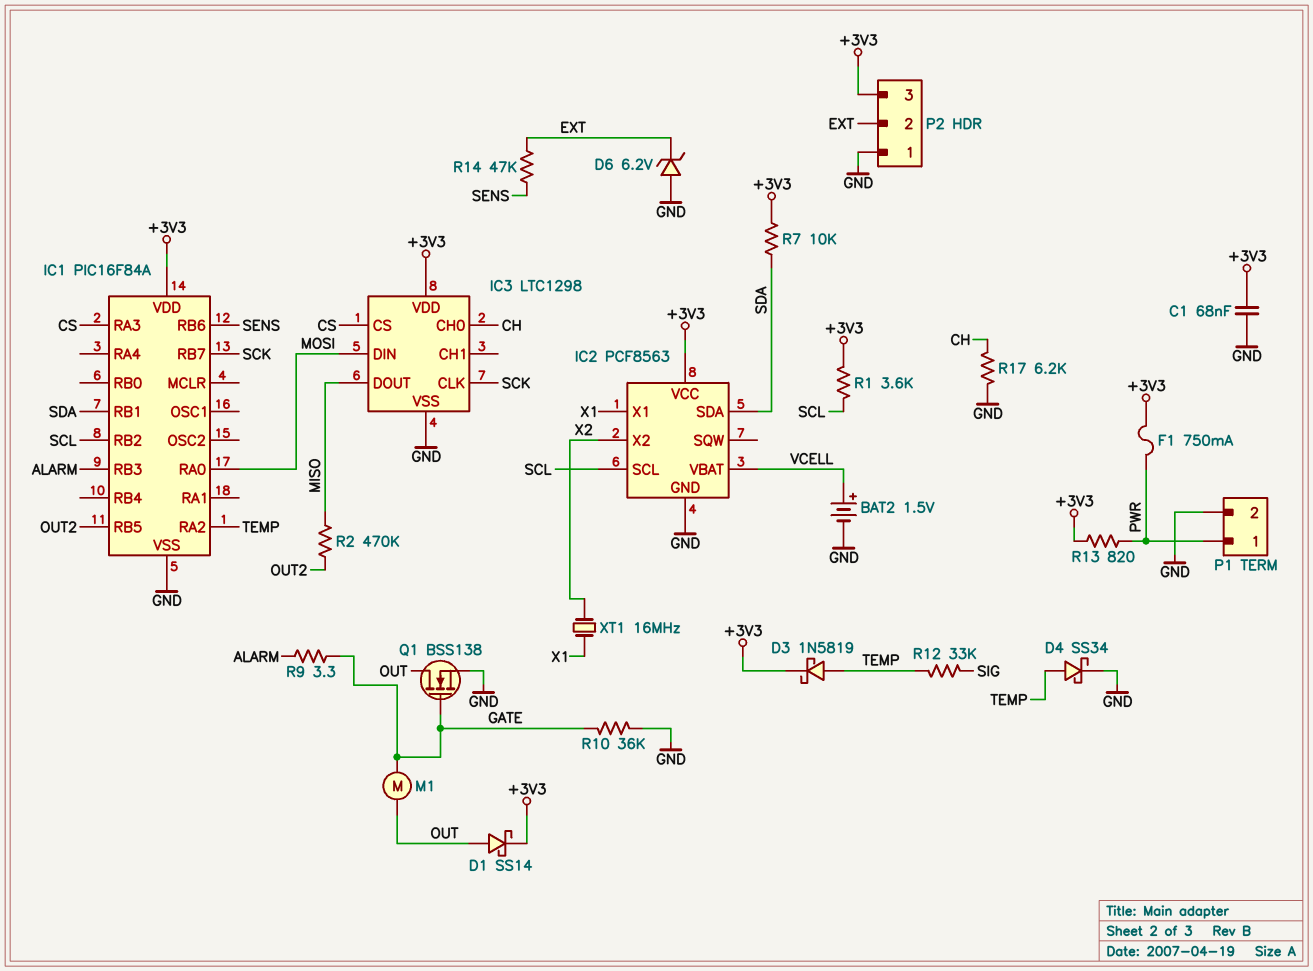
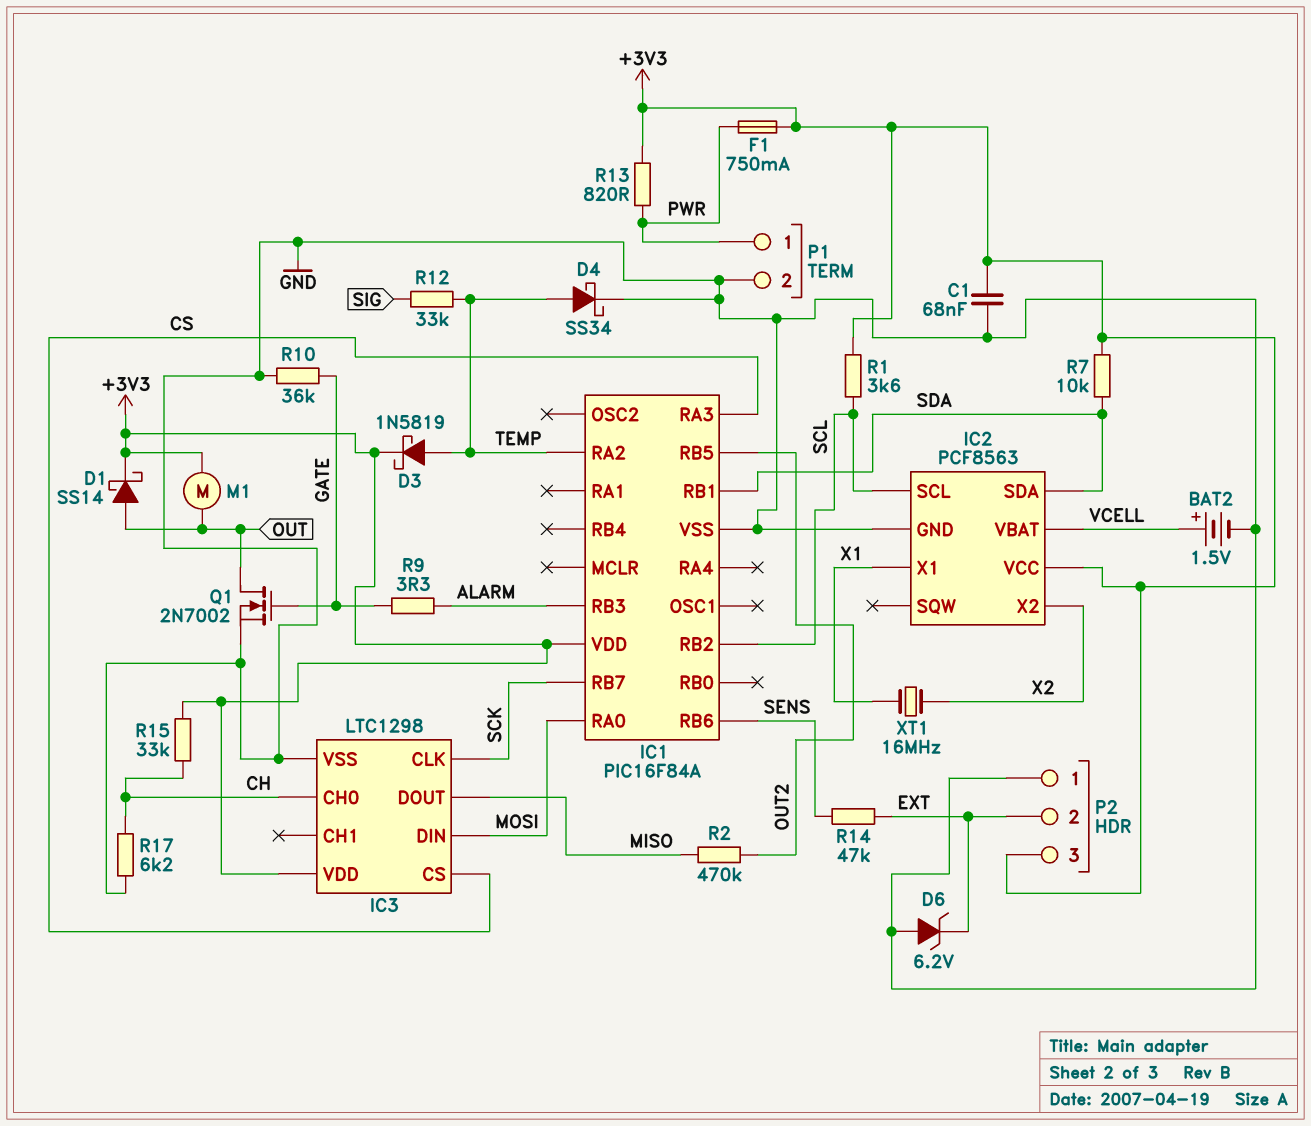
M1: motor (GATE, OUT) -> motor (+3V3, OUT)
Q1: NMOS BSS138 (G GATE, D OUT, S GND) -> NMOS 2N7002 (G GATE, D OUT, S GND)
R15: none -> 33k (+3V3, CH)

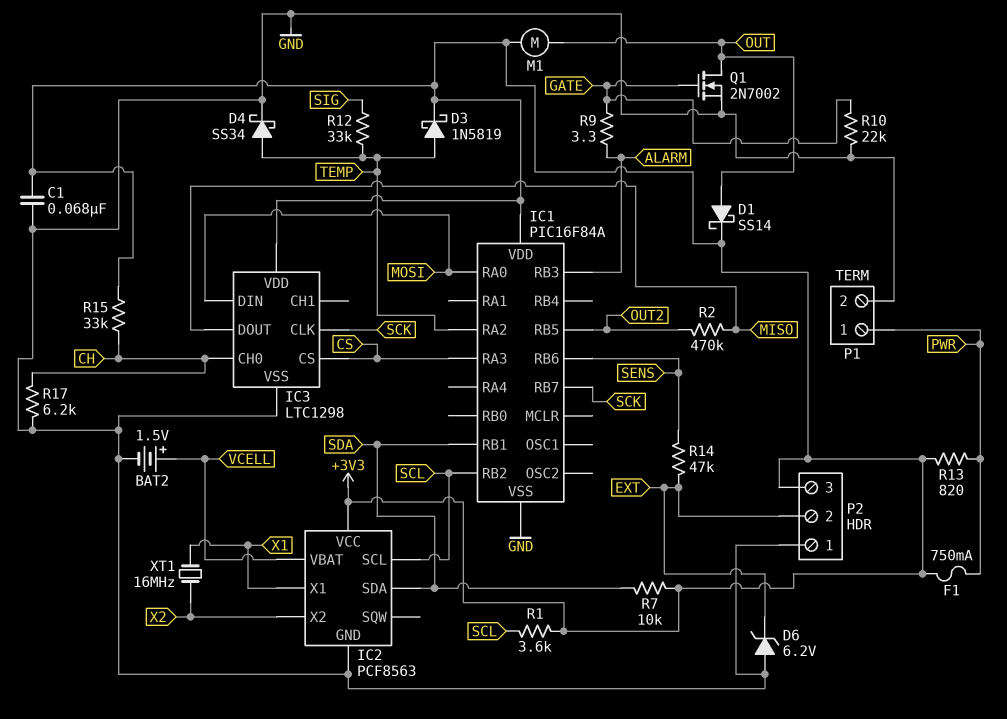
R10: 36k (GATE, GND) -> 22k (GATE, GND)

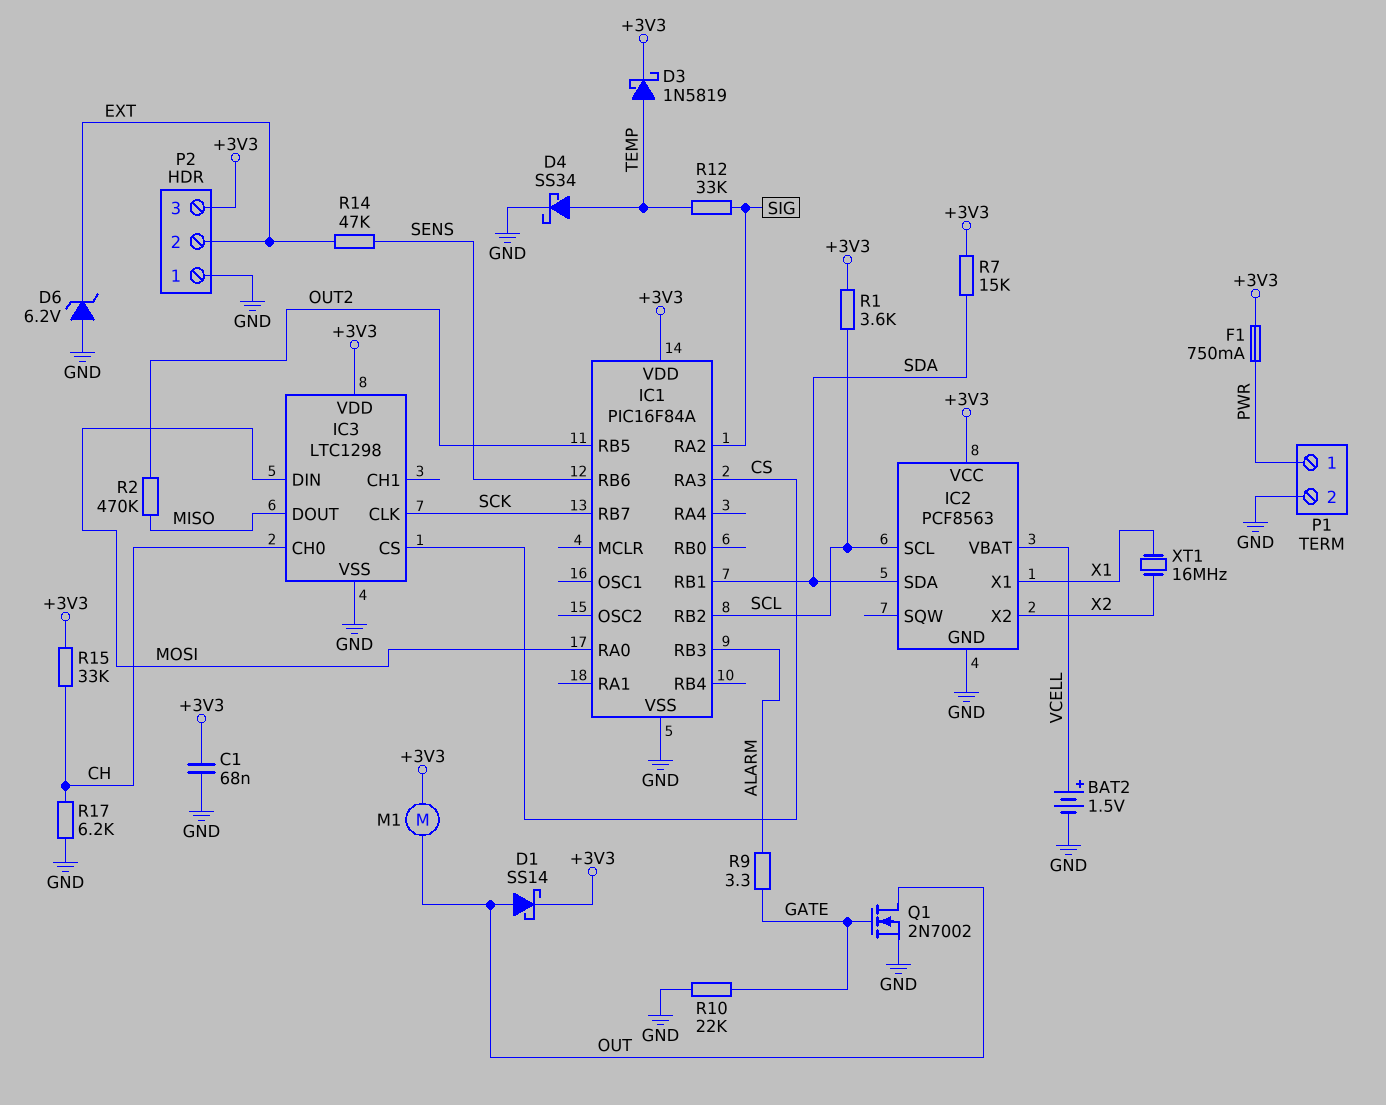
IC1 pin RA2: TEMP -> SIG
R7: 10k (+3V3, SDA) -> 15k (+3V3, SDA)
R13: 820 (+3V3, PWR) -> none

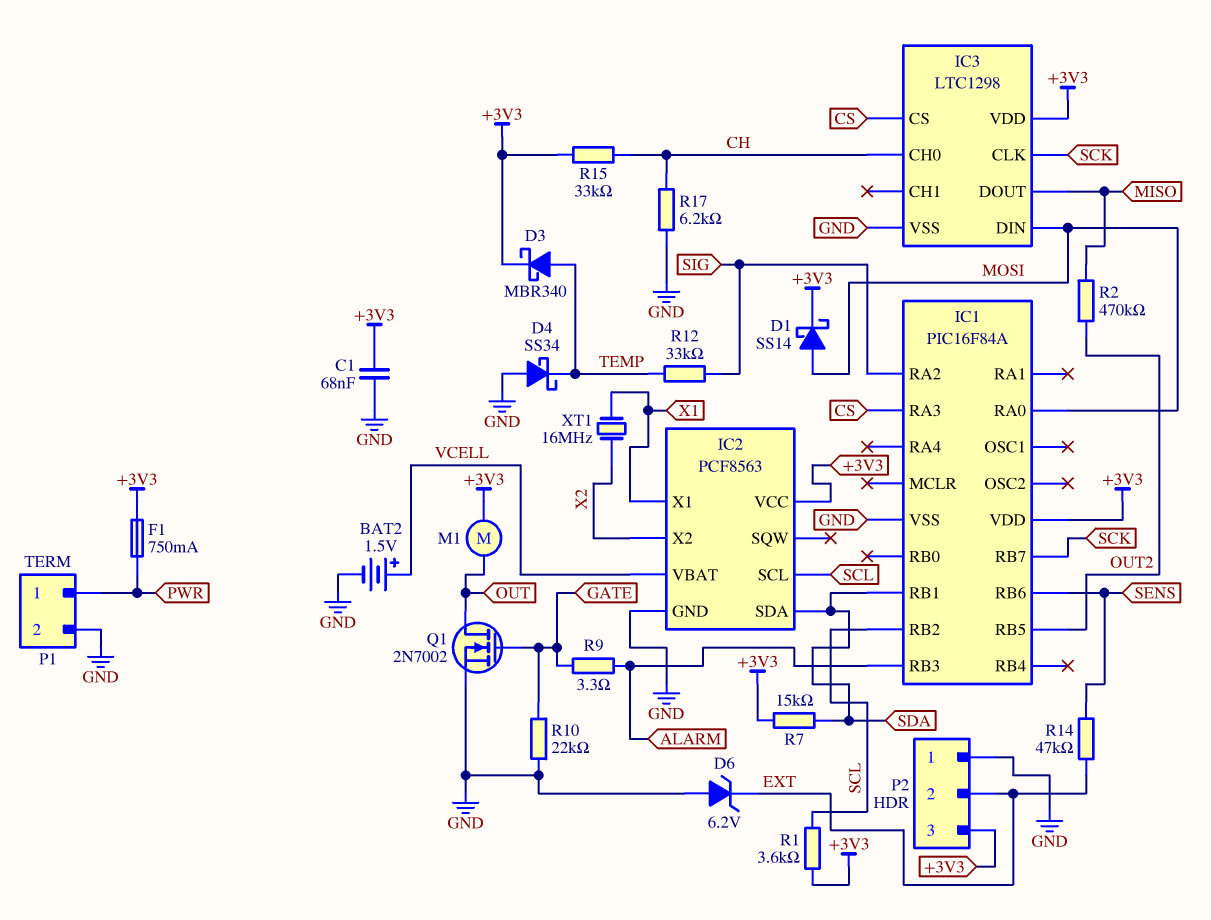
D1: schottky SS14 (A OUT, K +3V3) -> schottky SS14 (A MOSI, K +3V3)
D3: schottky 1N5819 (A TEMP, K +3V3) -> schottky MBR340 (A TEMP, K +3V3)
D4: schottky SS34 (A TEMP, K GND) -> schottky SS34 (A GND, K TEMP)

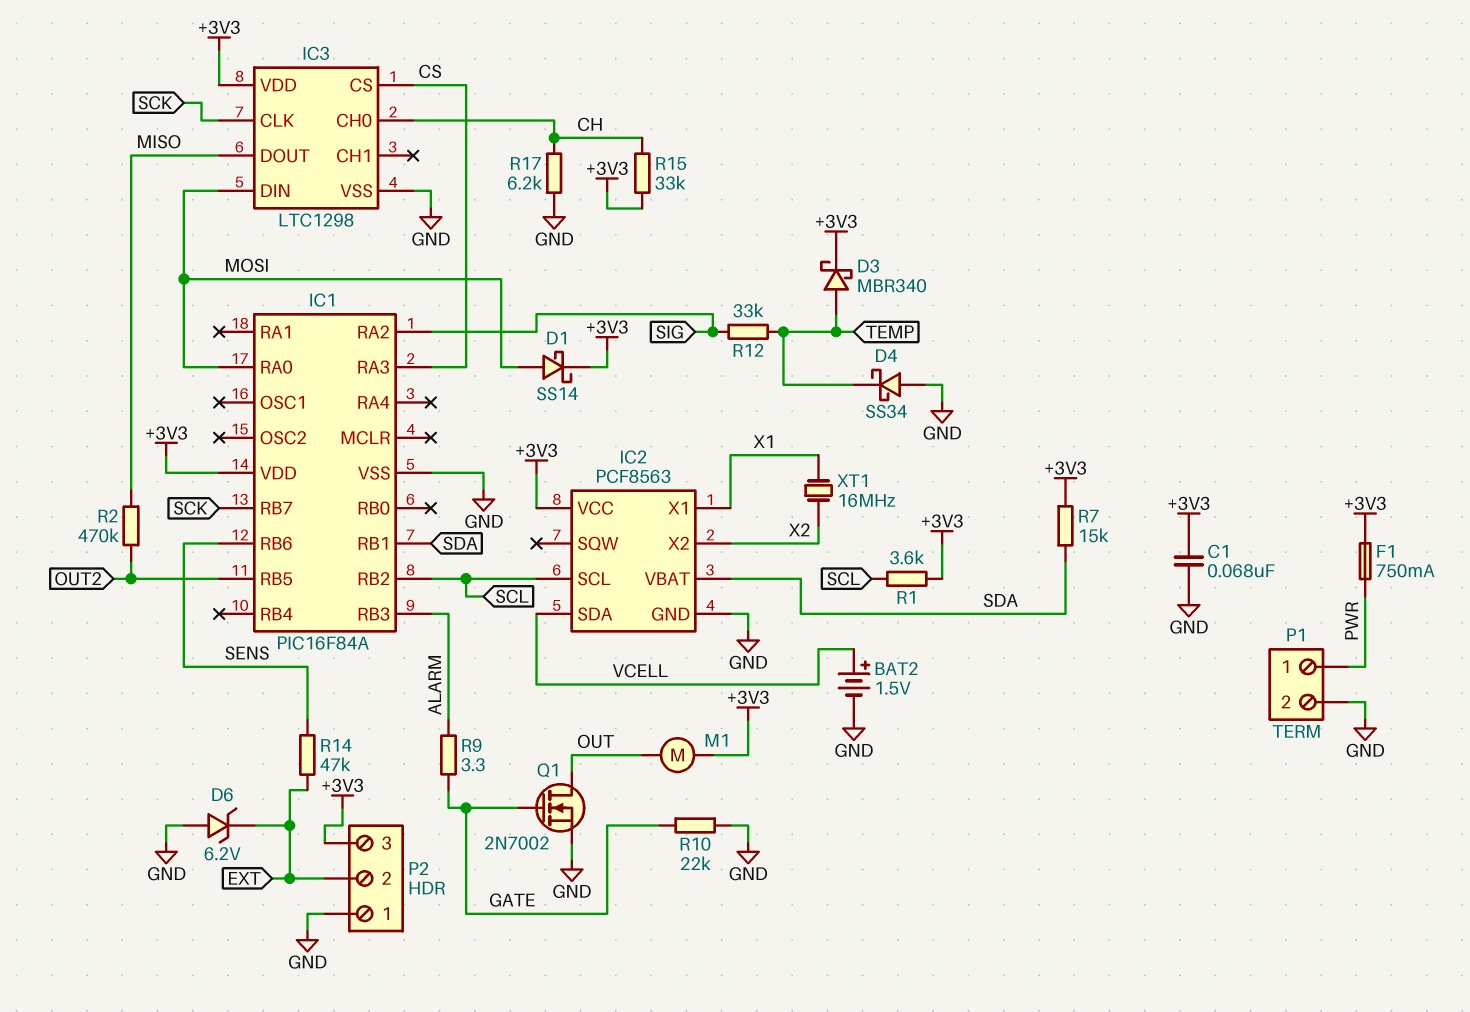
IC2 pin SDA: SDA -> VCELL
IC2 pin VBAT: VCELL -> SDA

